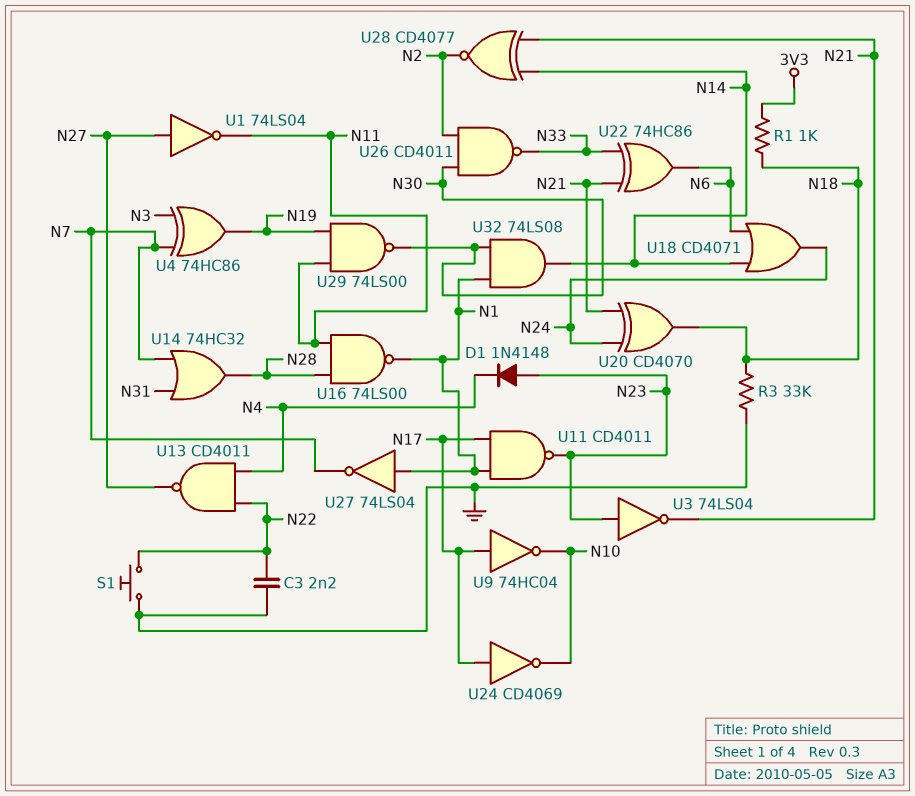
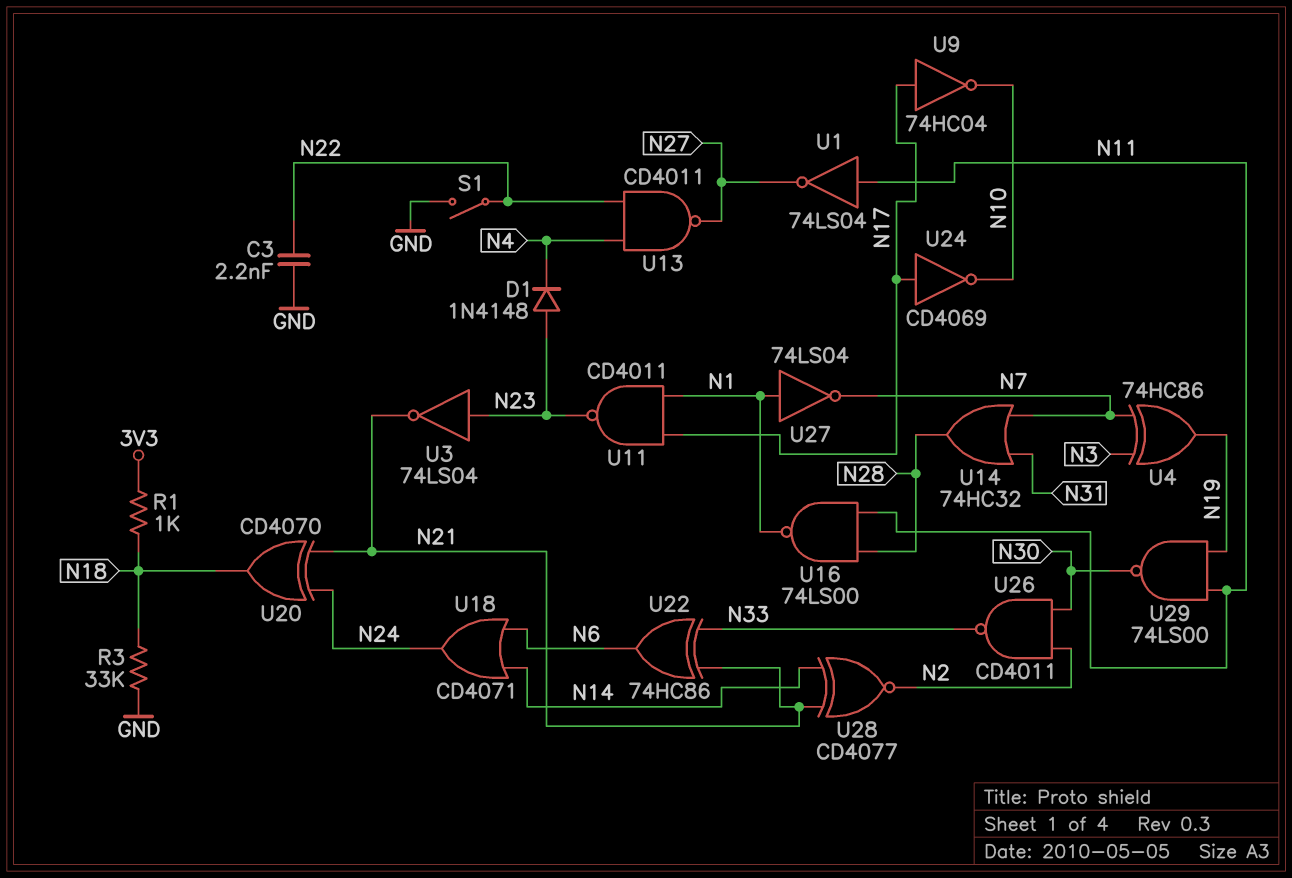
S1: button (GND, N22) -> switch (GND, N22)
U1: NOT 74LS04 (in N27, out N11) -> NOT 74LS04 (in N11, out N27)
U32: AND 74LS08 (in N1, in N30, out N14) -> none

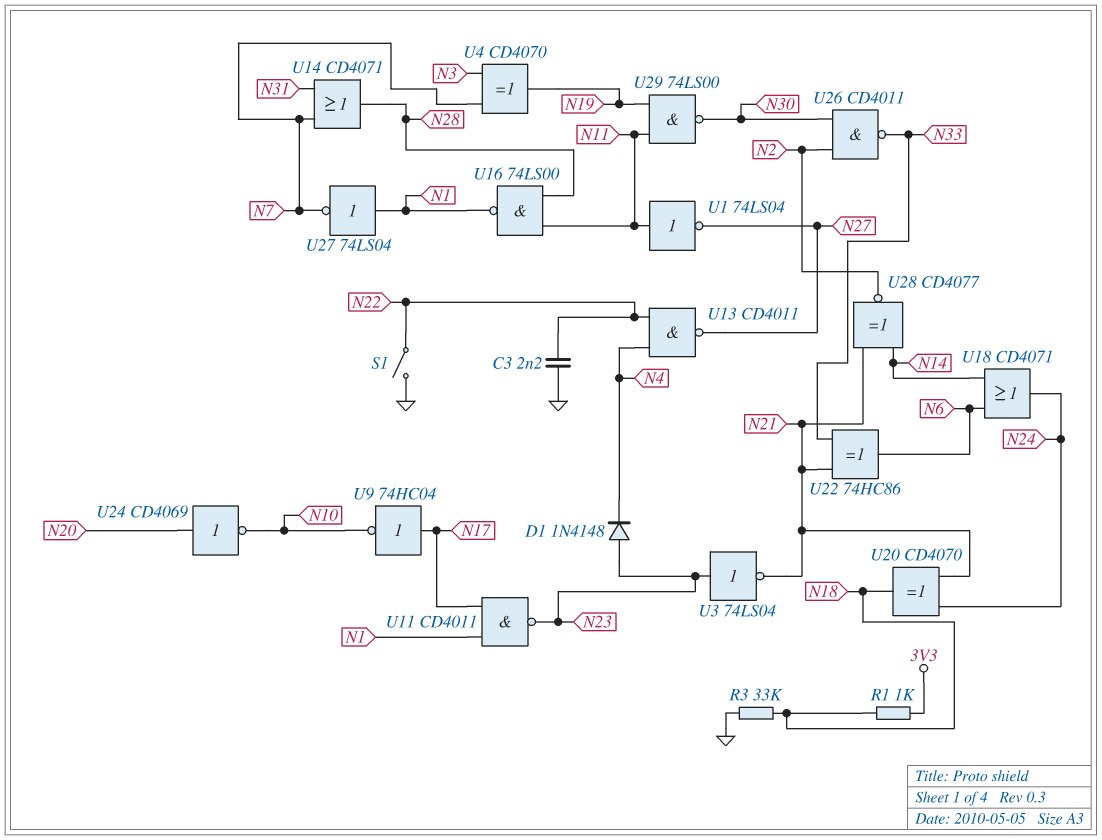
U4: XOR 74HC86 (in N3, in N7, out N19) -> XOR CD4070 (in N3, in N7, out N19)
U14: OR 74HC32 (in N7, in N31, out N28) -> OR CD4071 (in N7, in N31, out N28)
U24: NOT CD4069 (in N17, out N10) -> NOT CD4069 (in N20, out N10)

